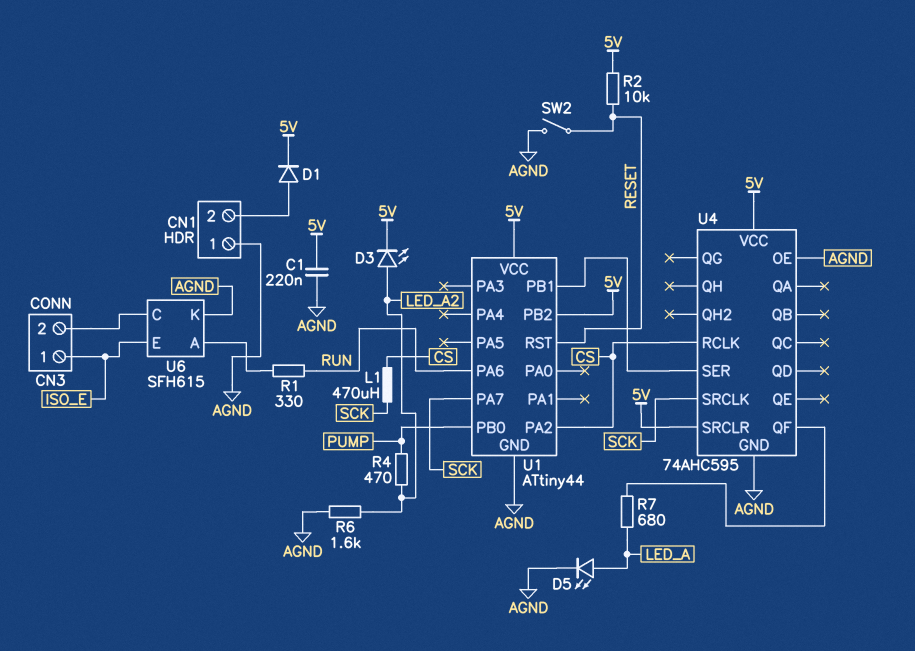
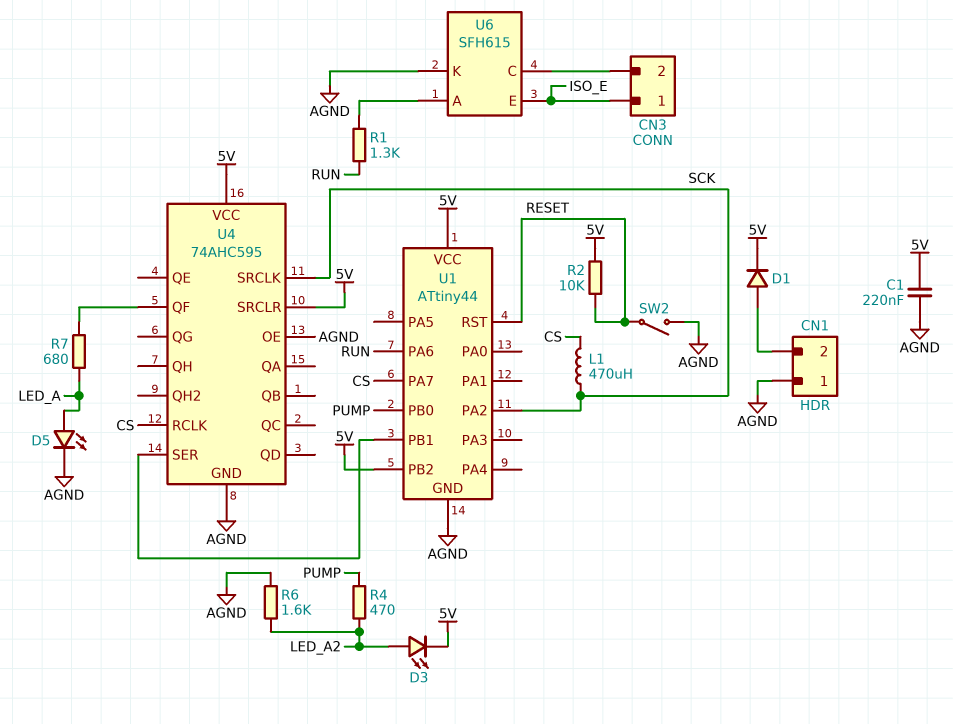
R1: 330 (RUN, U6/A) -> 1.3k (RUN, U6/A)
U1 pin PA2: CS -> SCK
U1 pin PA7: SCK -> CS

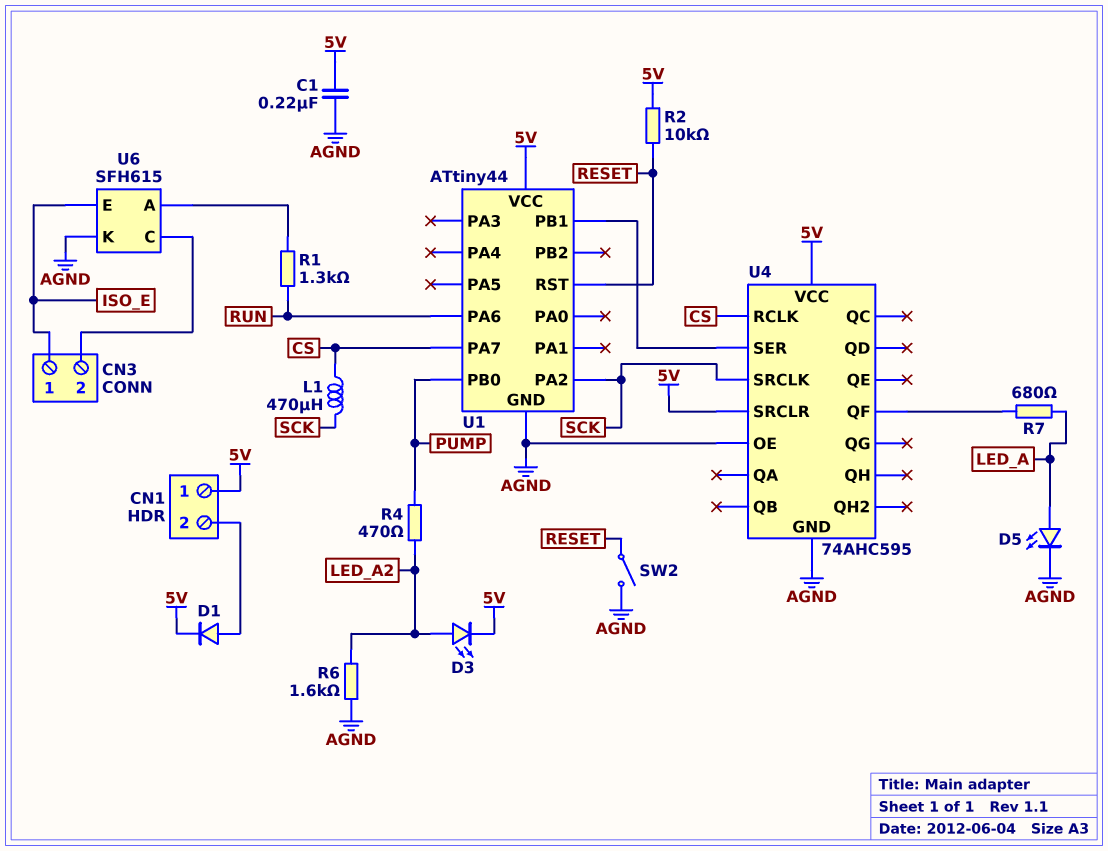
CN1 pin 1: AGND -> 5V
U1 pin PB2: 5V -> none

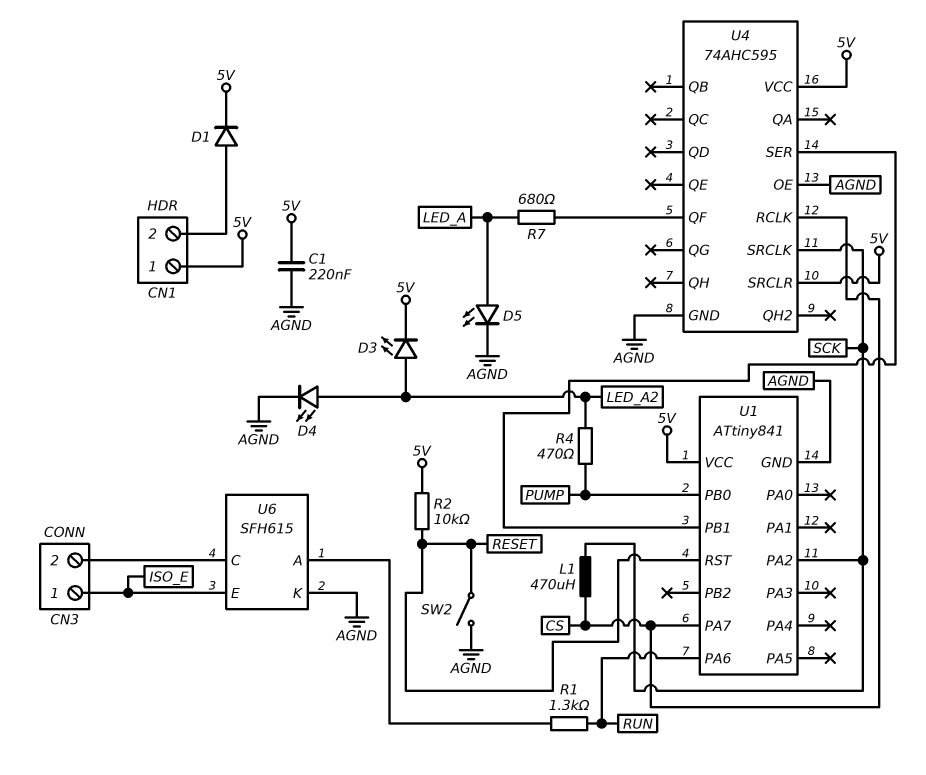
D4: none -> LED (A LED_A2, K AGND)
R6: 1.6k (AGND, LED_A2) -> none
U1: ATtiny44 -> ATtiny841

